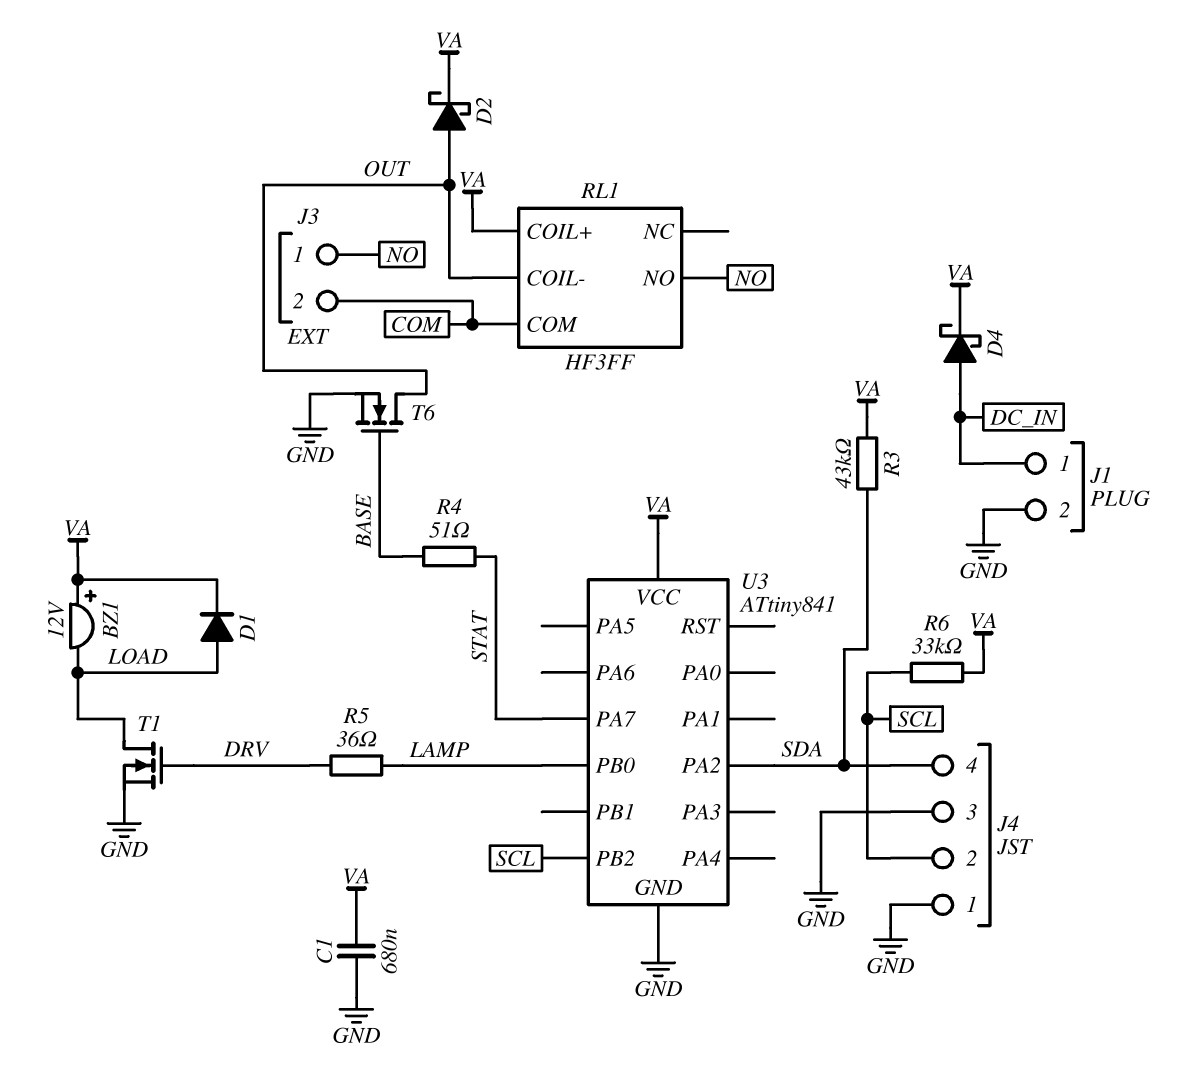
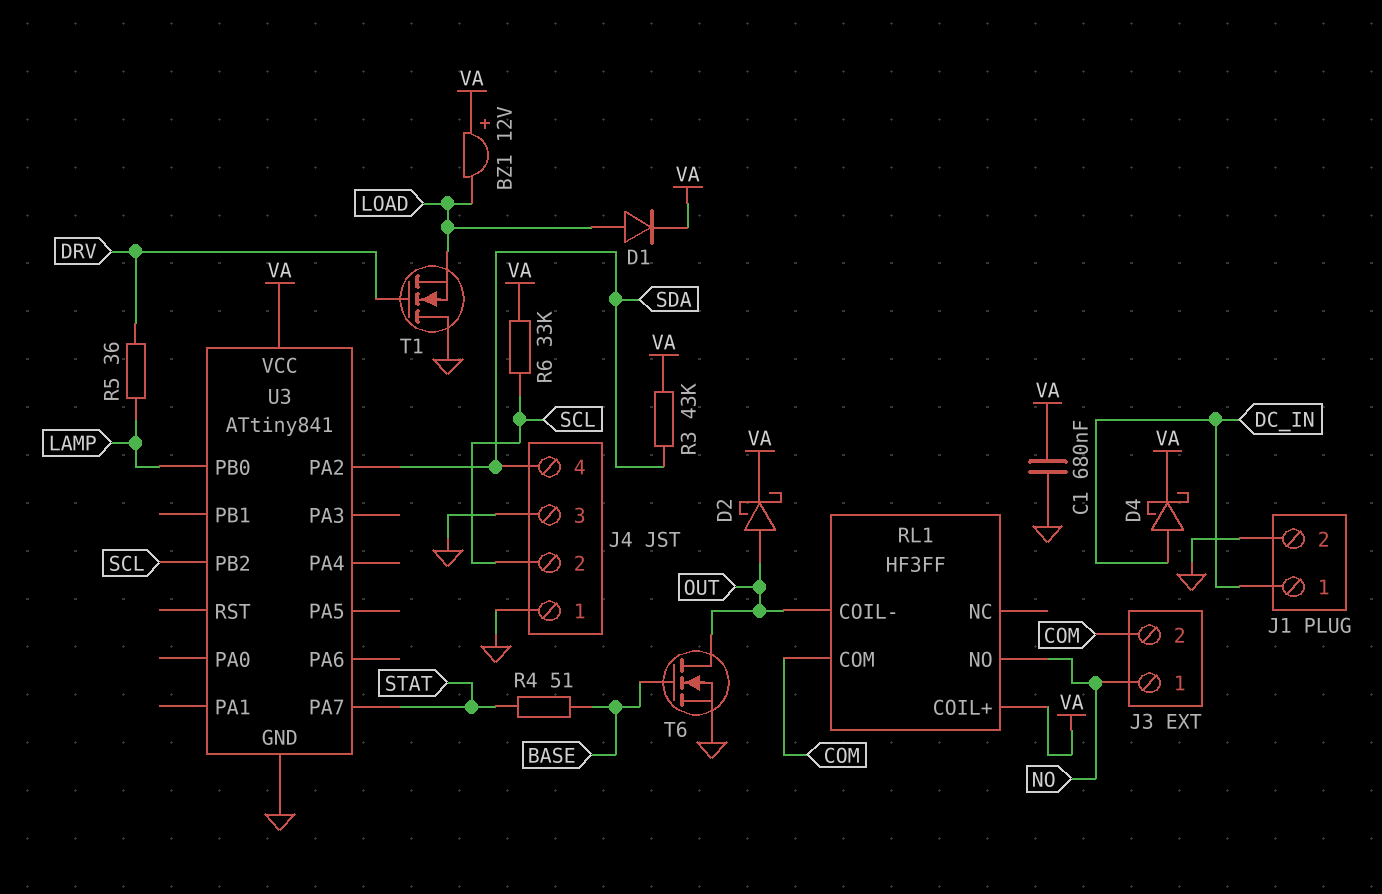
T1: NMOS (G DRV, D LOAD, S GND) -> NMOS (G DRV, D GND, S LOAD)

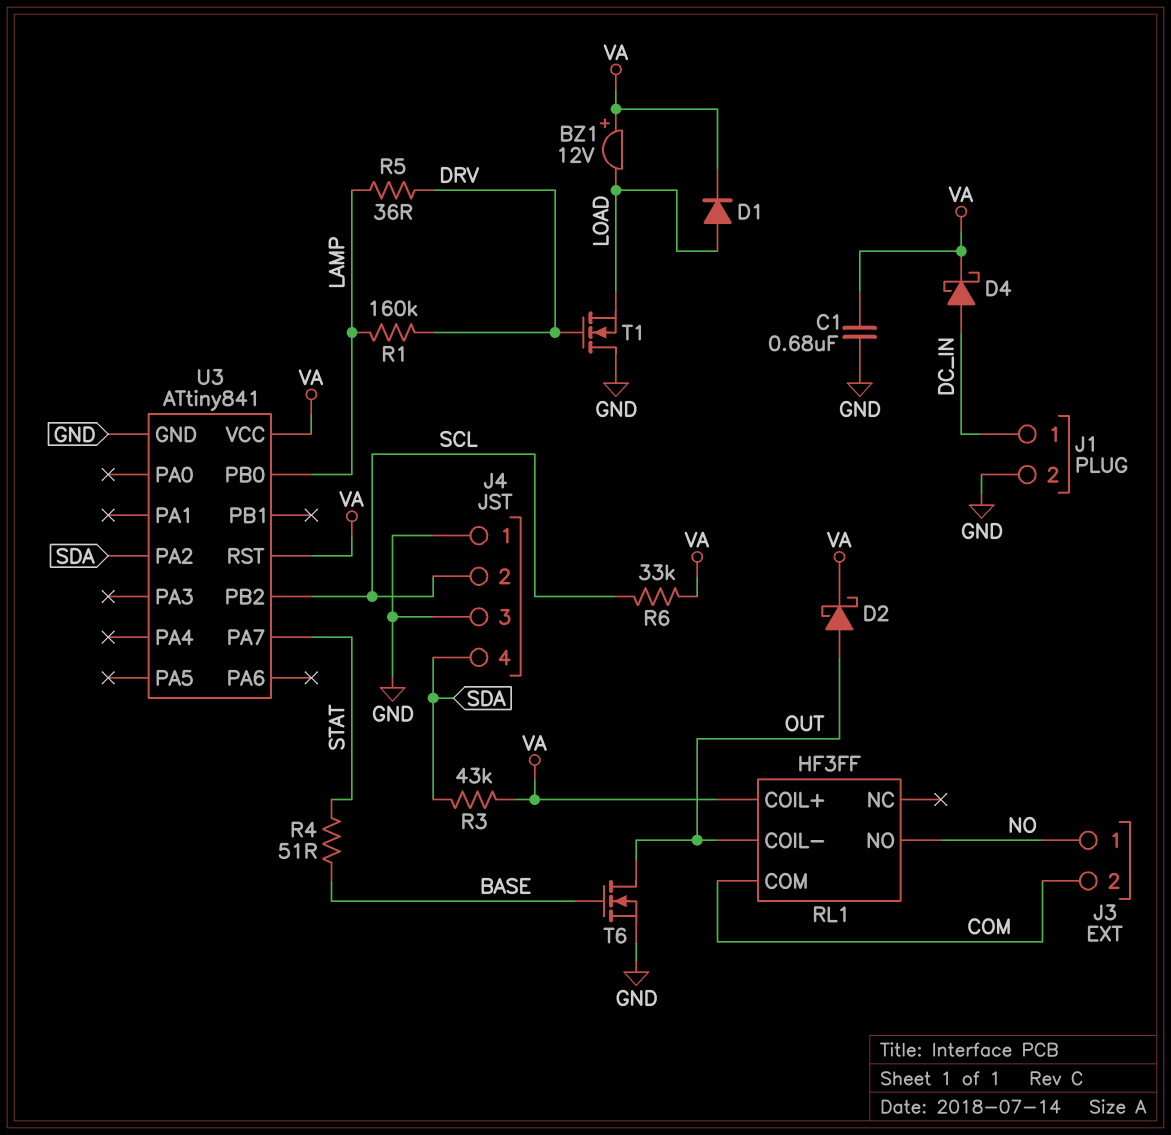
R1: none -> 160k (DRV, LAMP)
U3 pin RST: none -> VA

